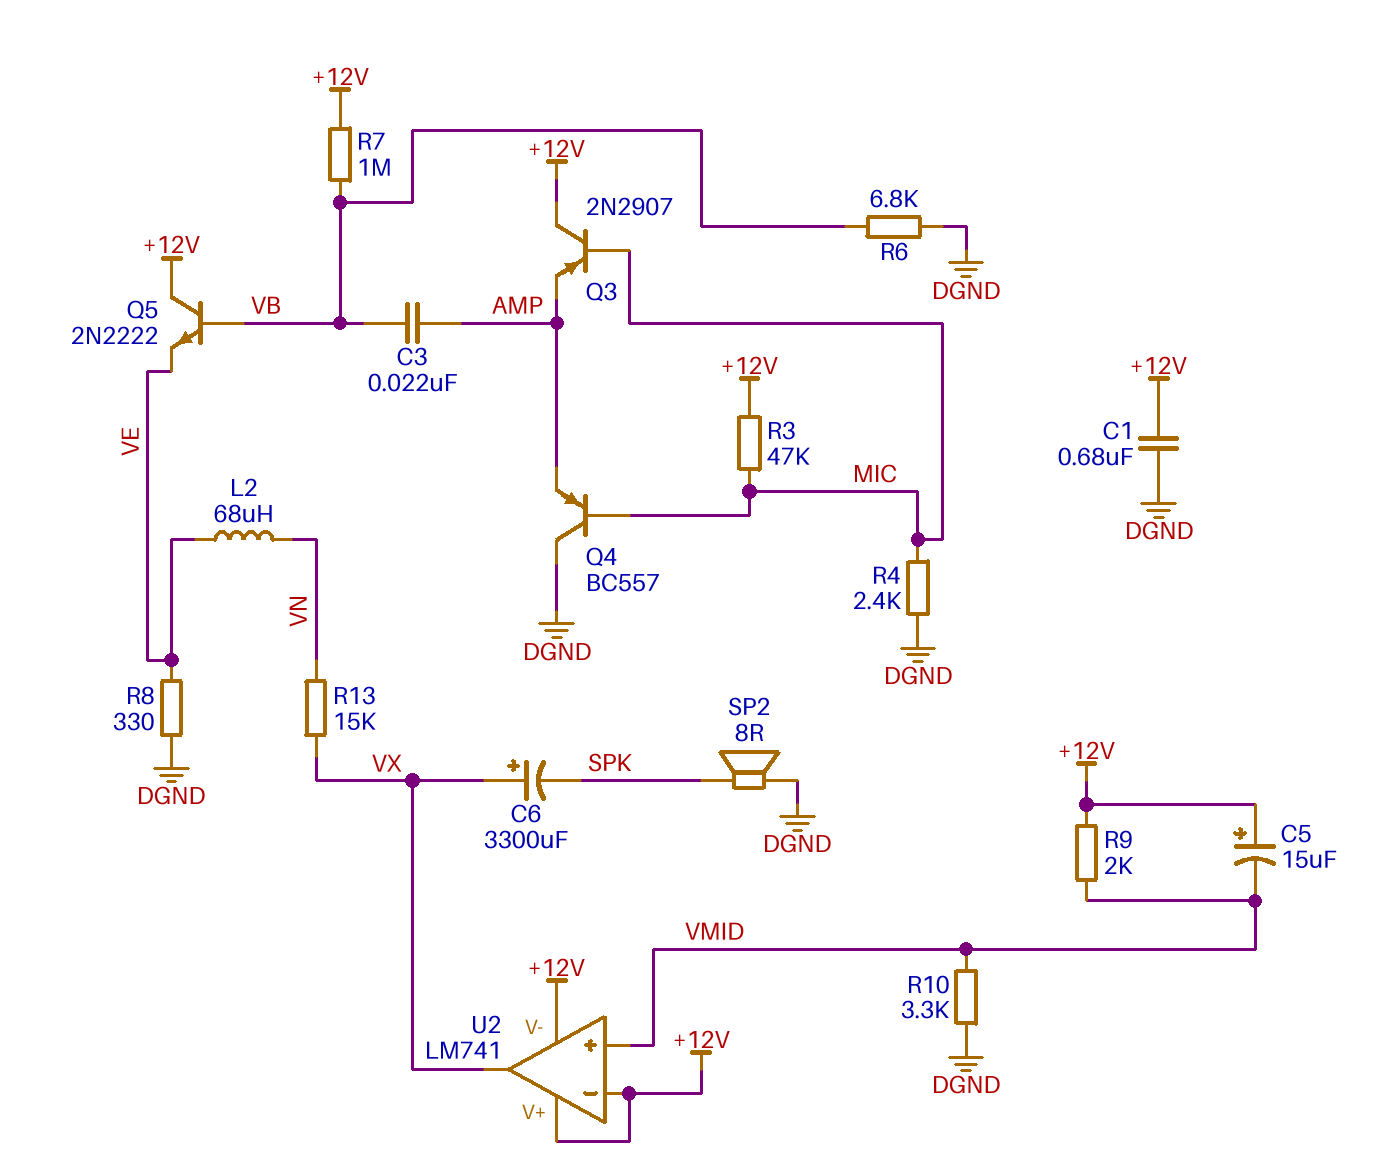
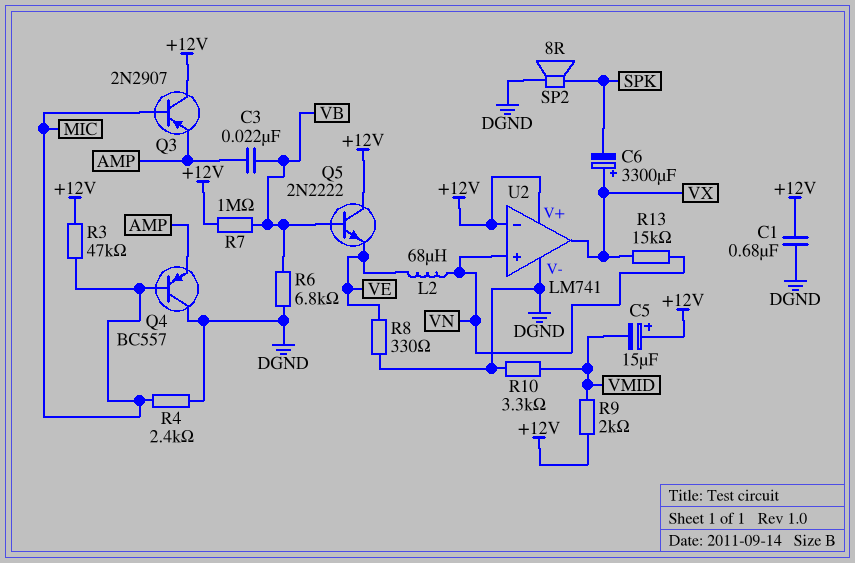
U2 pin V-: +12V -> DGND
U2 pin in+: VMID -> VN

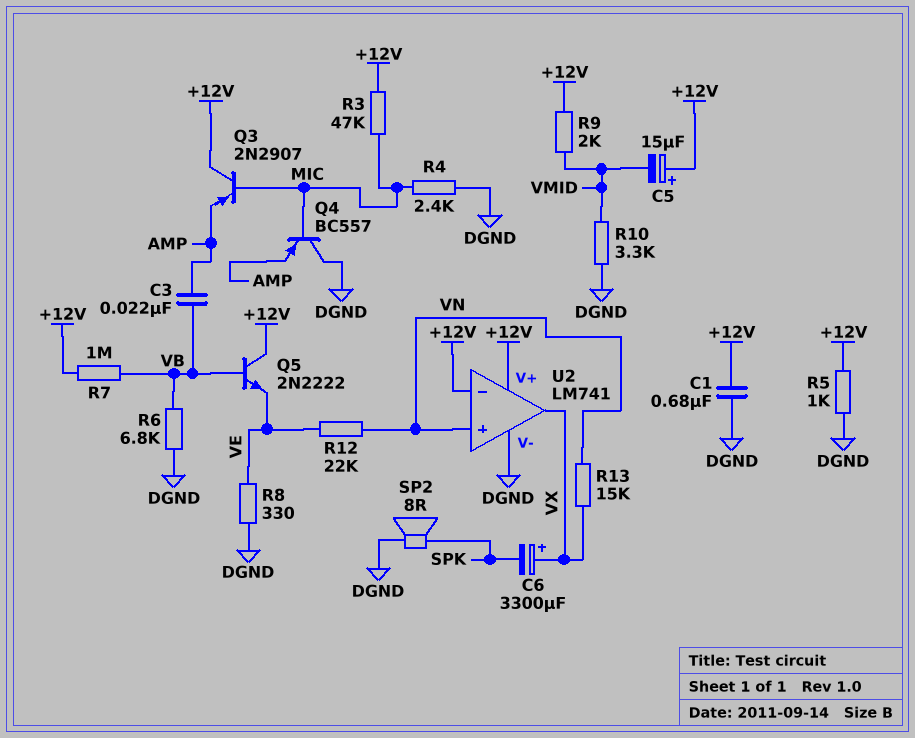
L2: 68uH (VE, VN) -> none
R5: none -> 1k (+12V, DGND)
R12: none -> 22k (VE, VN)

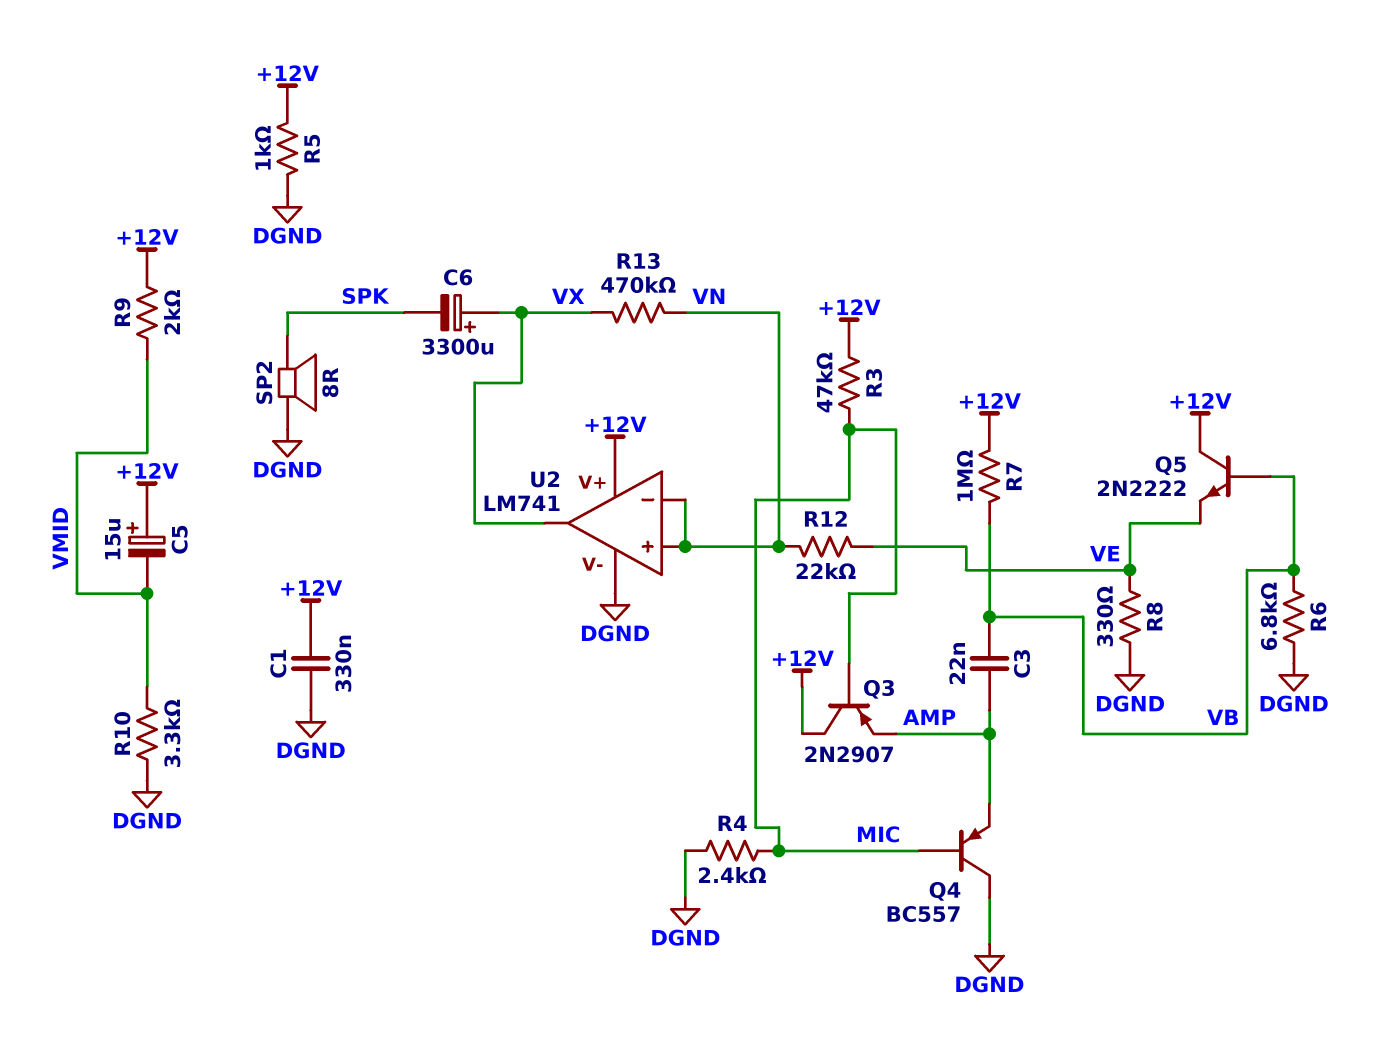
C1: 680nF (+12V, DGND) -> 330nF (+12V, DGND)
R13: 15k (VN, VX) -> 470k (VN, VX)
U2 pin in-: +12V -> VN

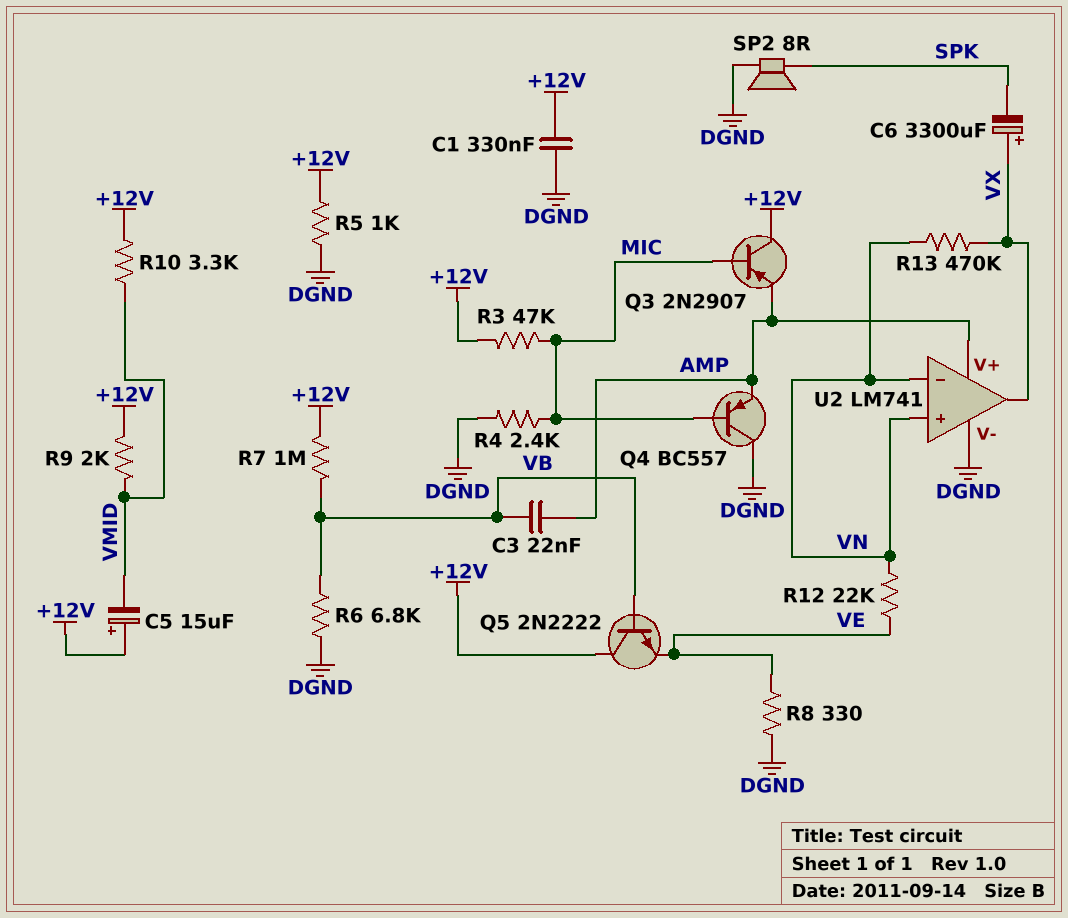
R10: 3.3k (DGND, VMID) -> 3.3k (+12V, VMID)
U2 pin V+: +12V -> AMP

